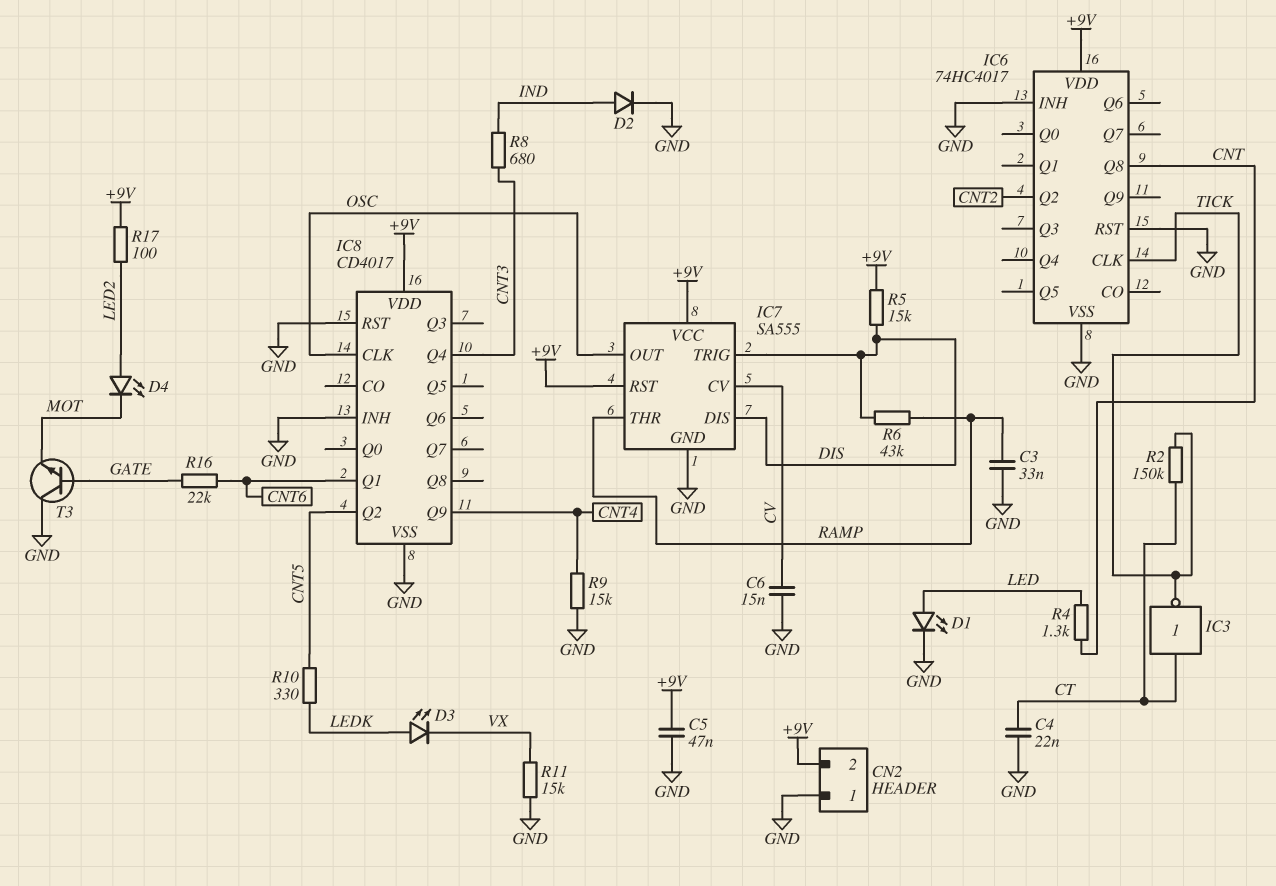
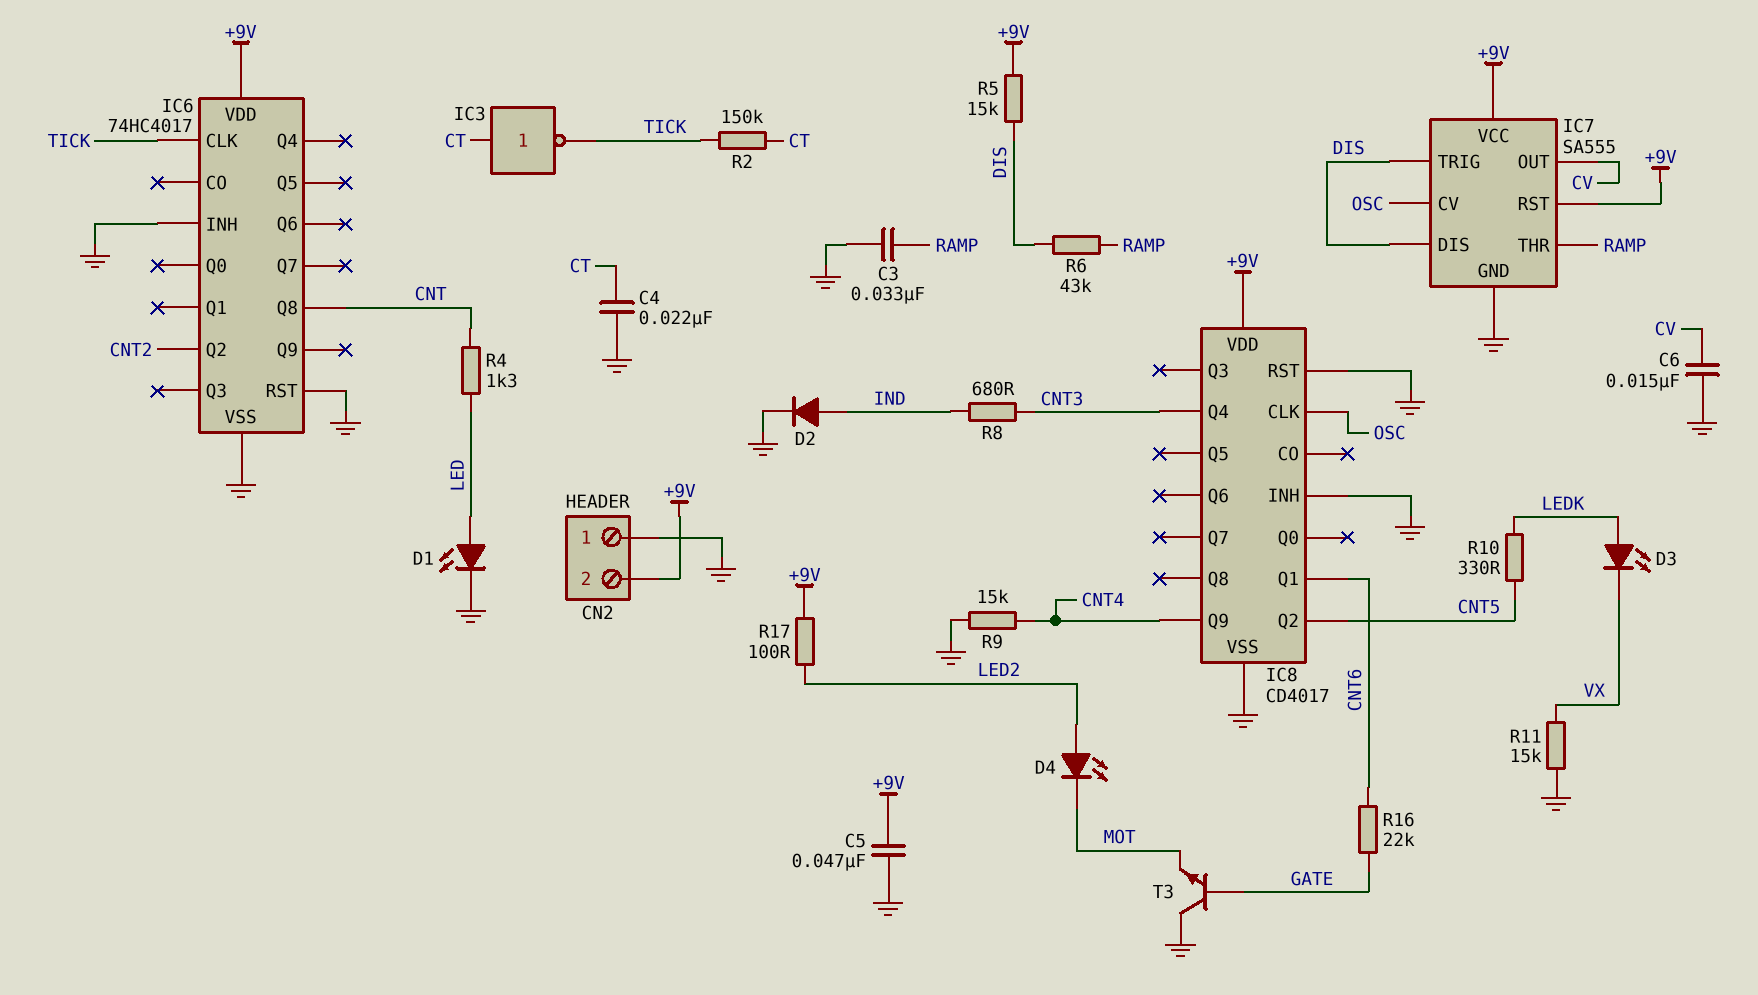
IC7 pin CV: CV -> OSC
IC7 pin OUT: OSC -> CV

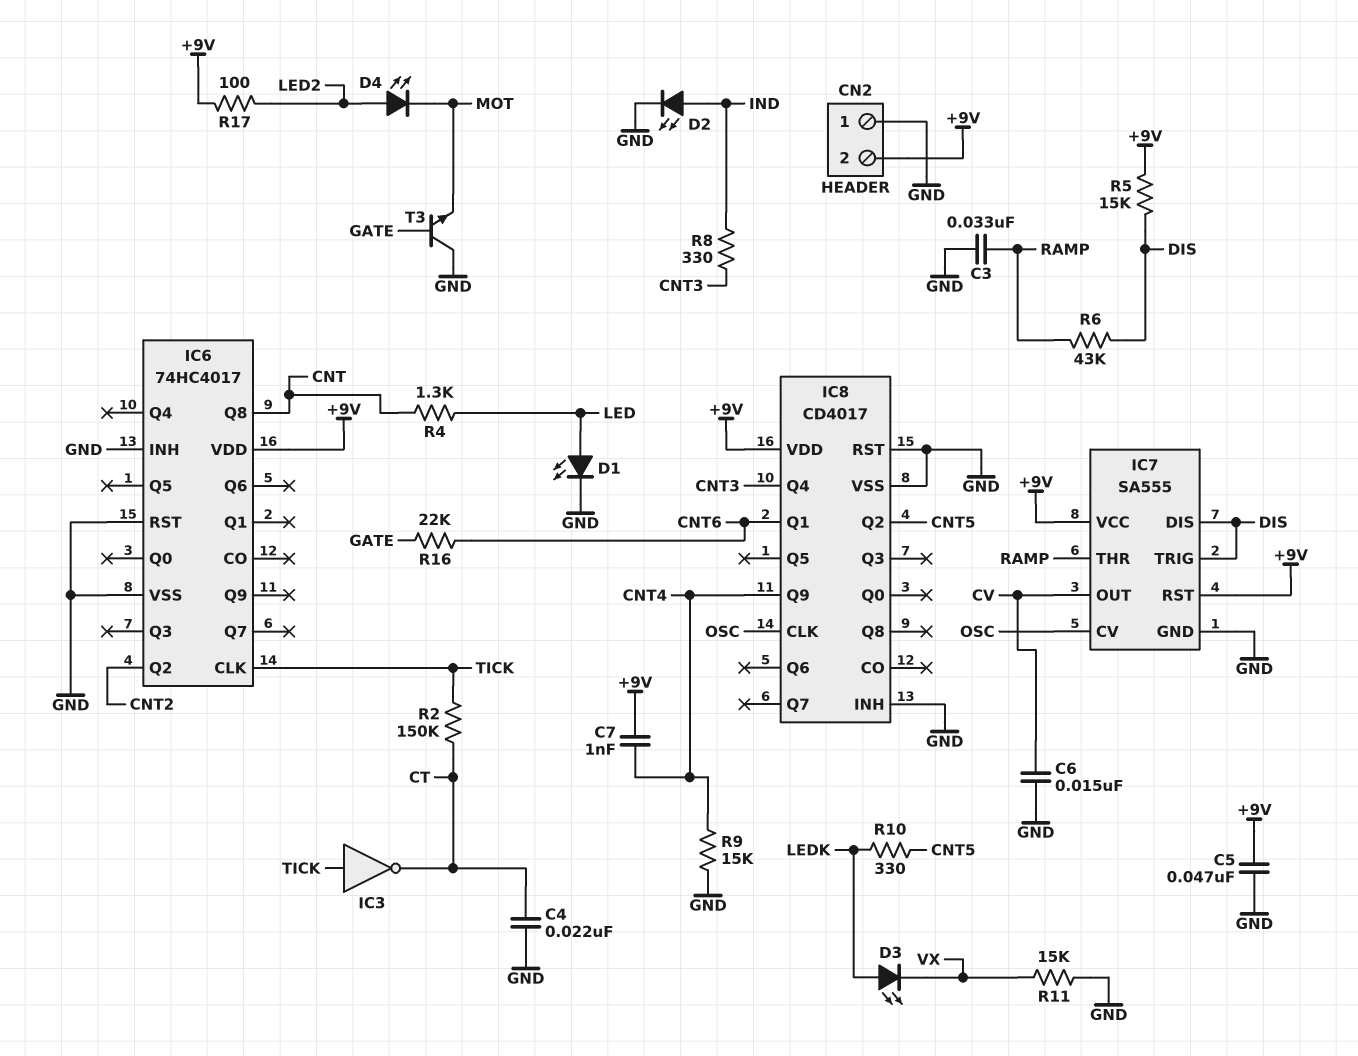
C7: none -> 1nF (+9V, CNT4)
D2: diode (A IND, K GND) -> LED (A IND, K GND)
IC3: NOT (in CT, out TICK) -> NOT (in TICK, out CT)
R8: 680 (CNT3, IND) -> 330 (CNT3, IND)

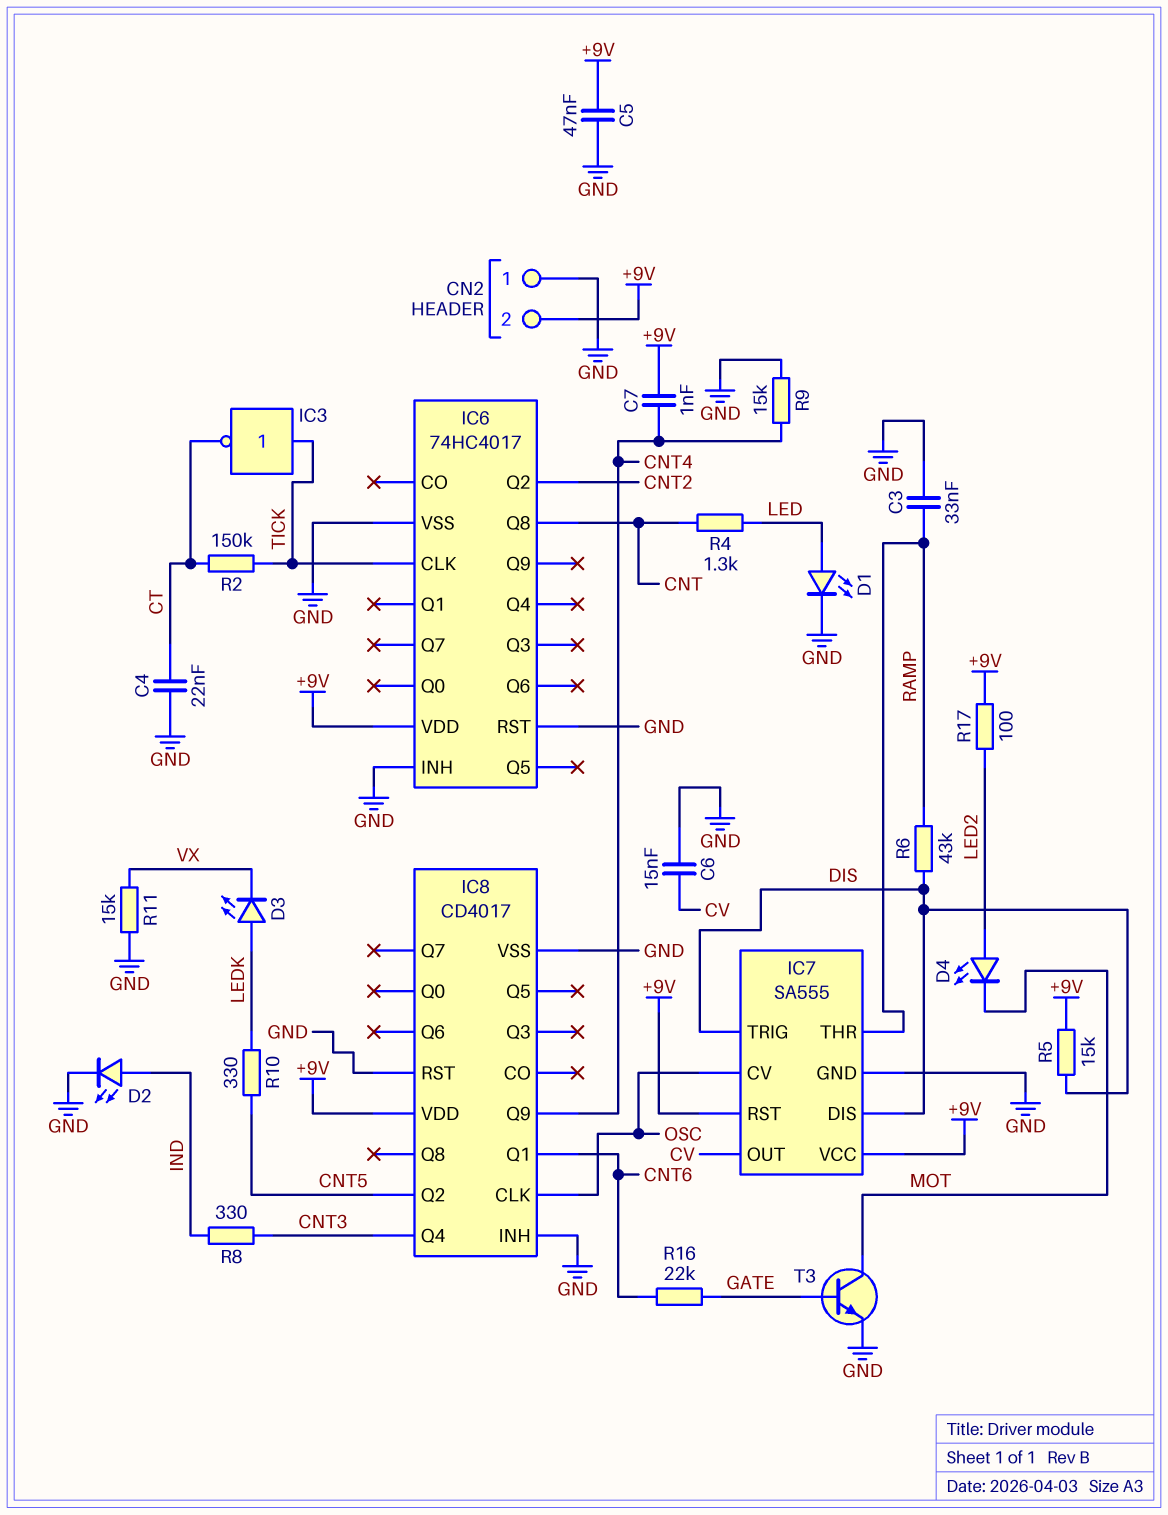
T3: NPN (B GATE, C GND, E MOT) -> NPN (B GATE, C MOT, E GND)

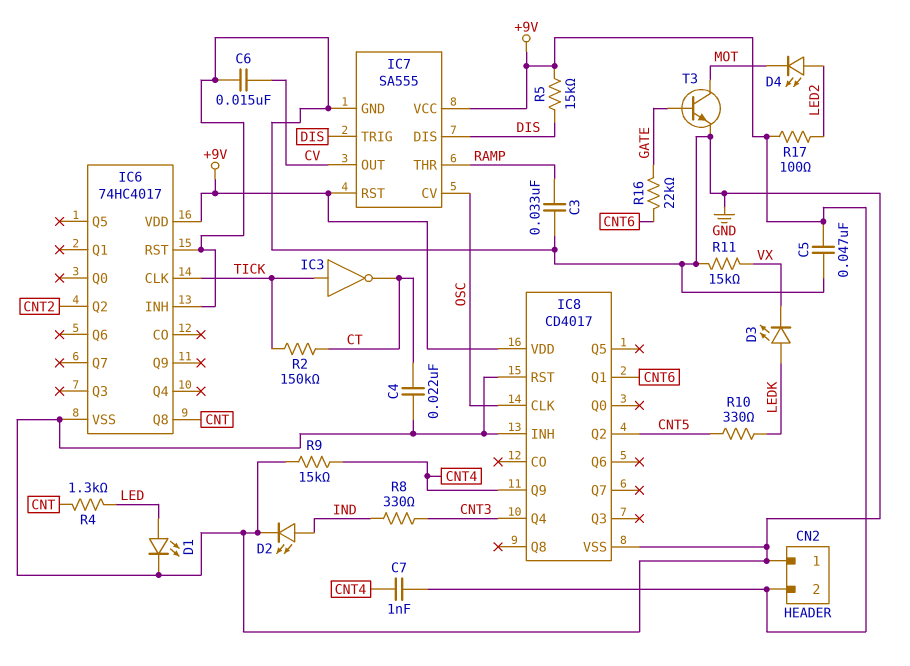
R6: 43k (DIS, RAMP) -> none

